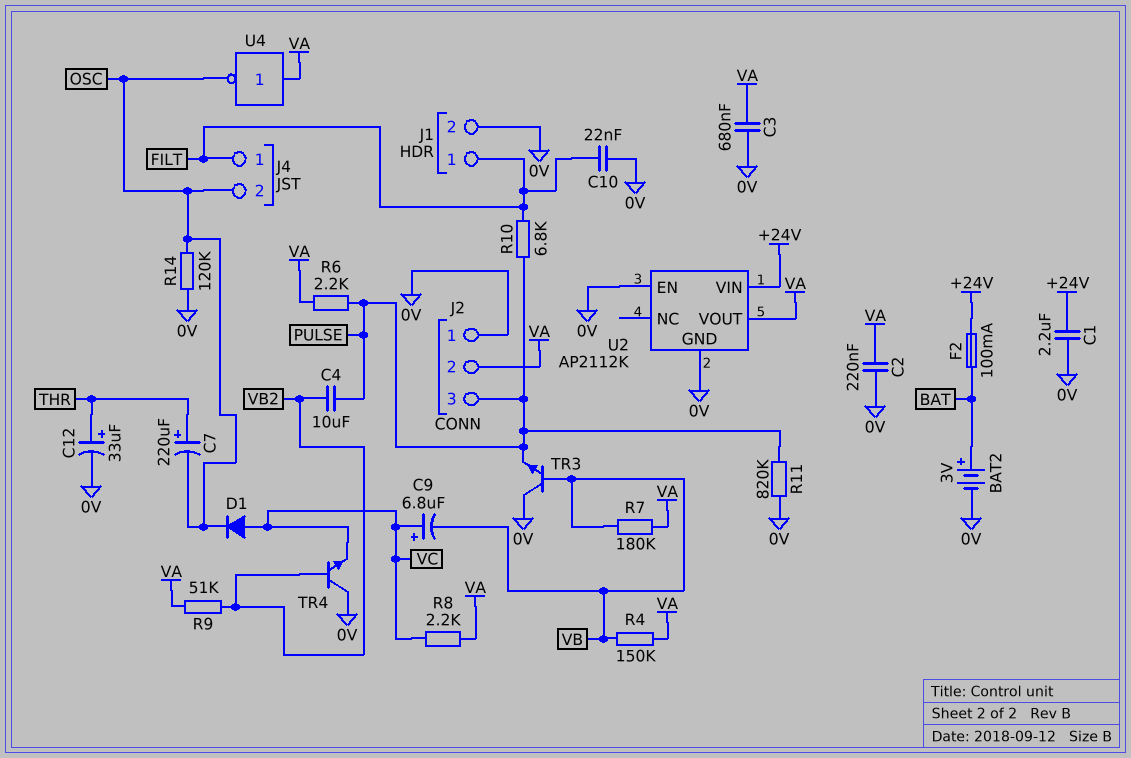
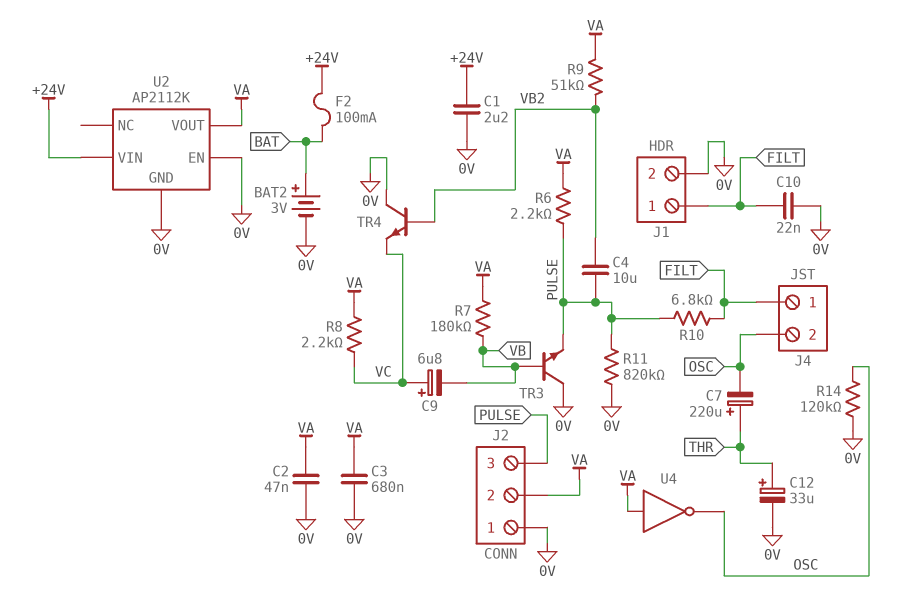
C2: 220nF (0V, VA) -> 47nF (0V, VA)
D1: diode (A VC, K OSC) -> none
R4: 150k (VA, VB) -> none

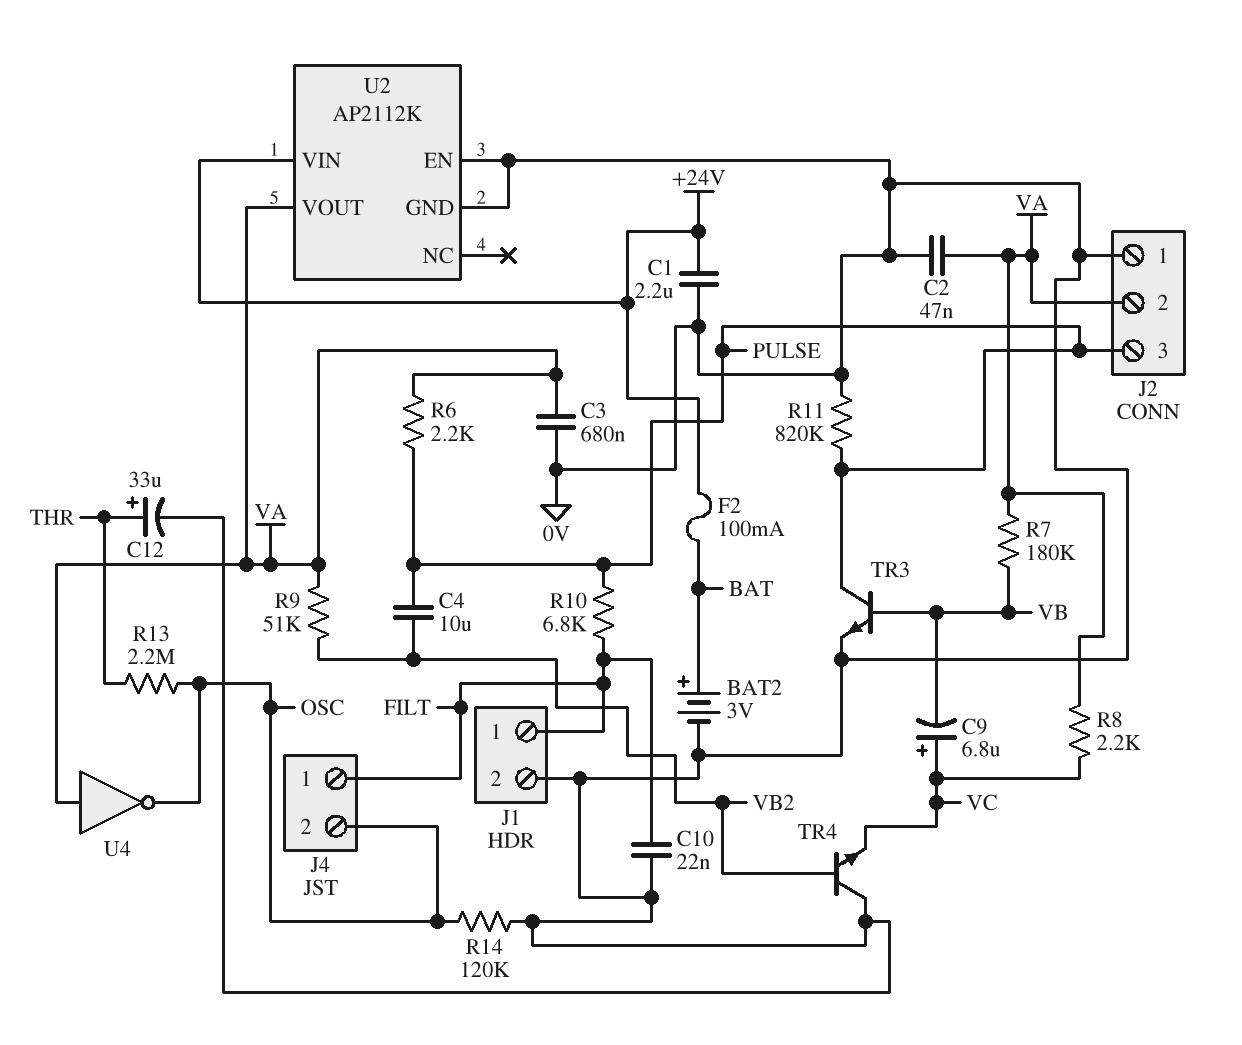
C7: 220uF (plus THR, minus OSC) -> none
R13: none -> 2.2M (OSC, THR)
TR3: NPN (B VB, C 0V, E PULSE) -> NPN (B VB, C PULSE, E 0V)

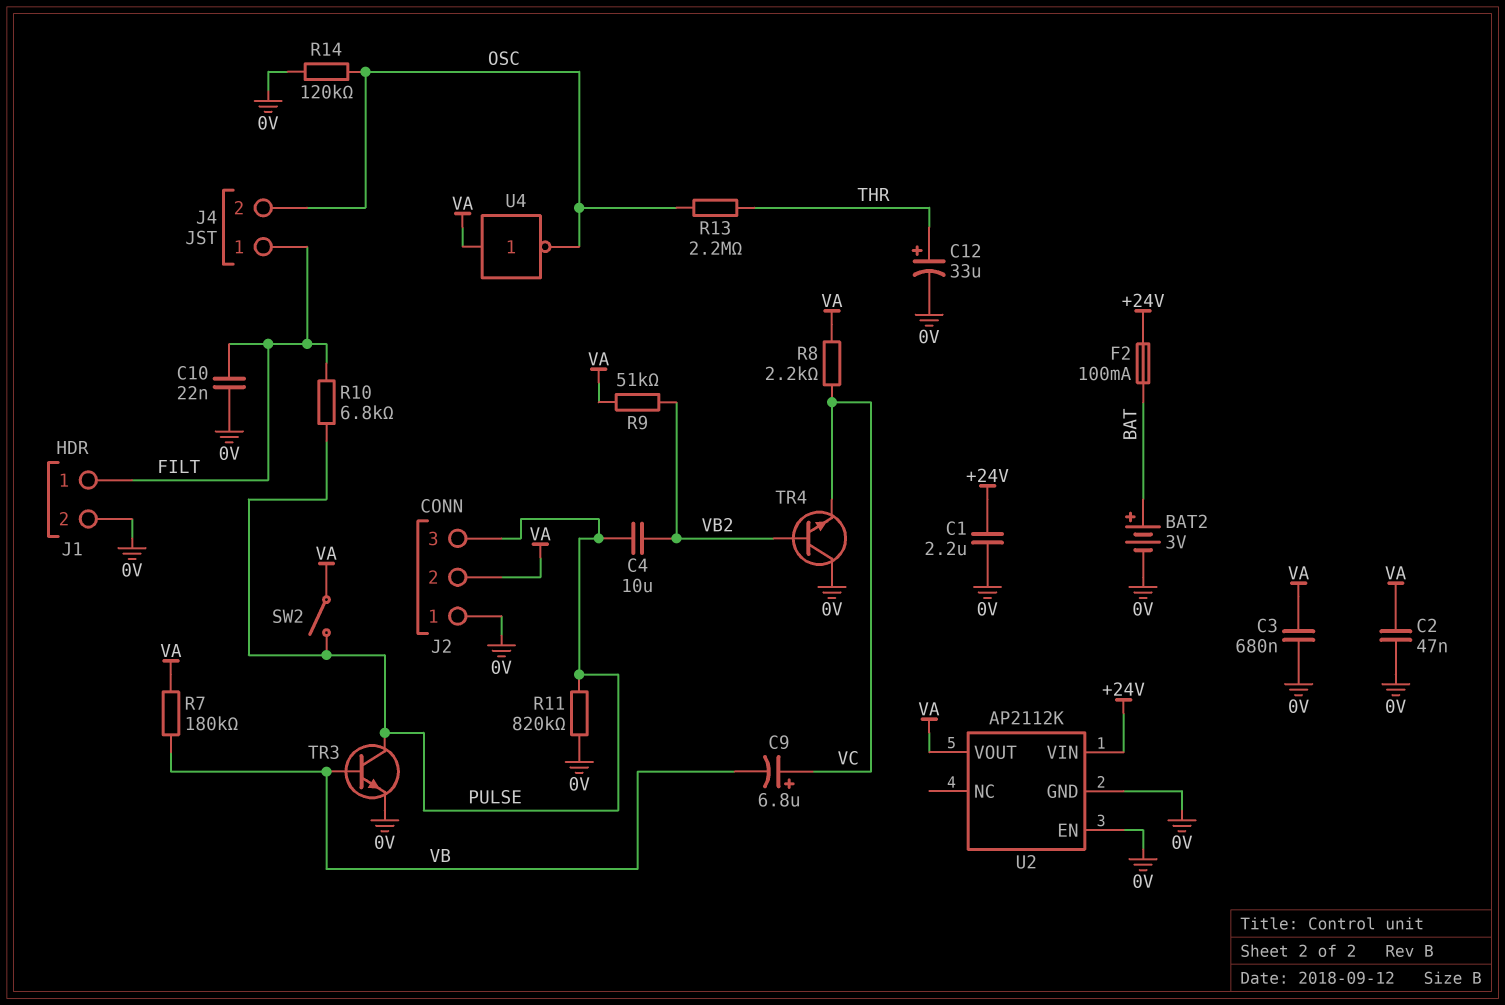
R6: 2.2k (PULSE, VA) -> none
SW2: none -> switch (PULSE, VA)

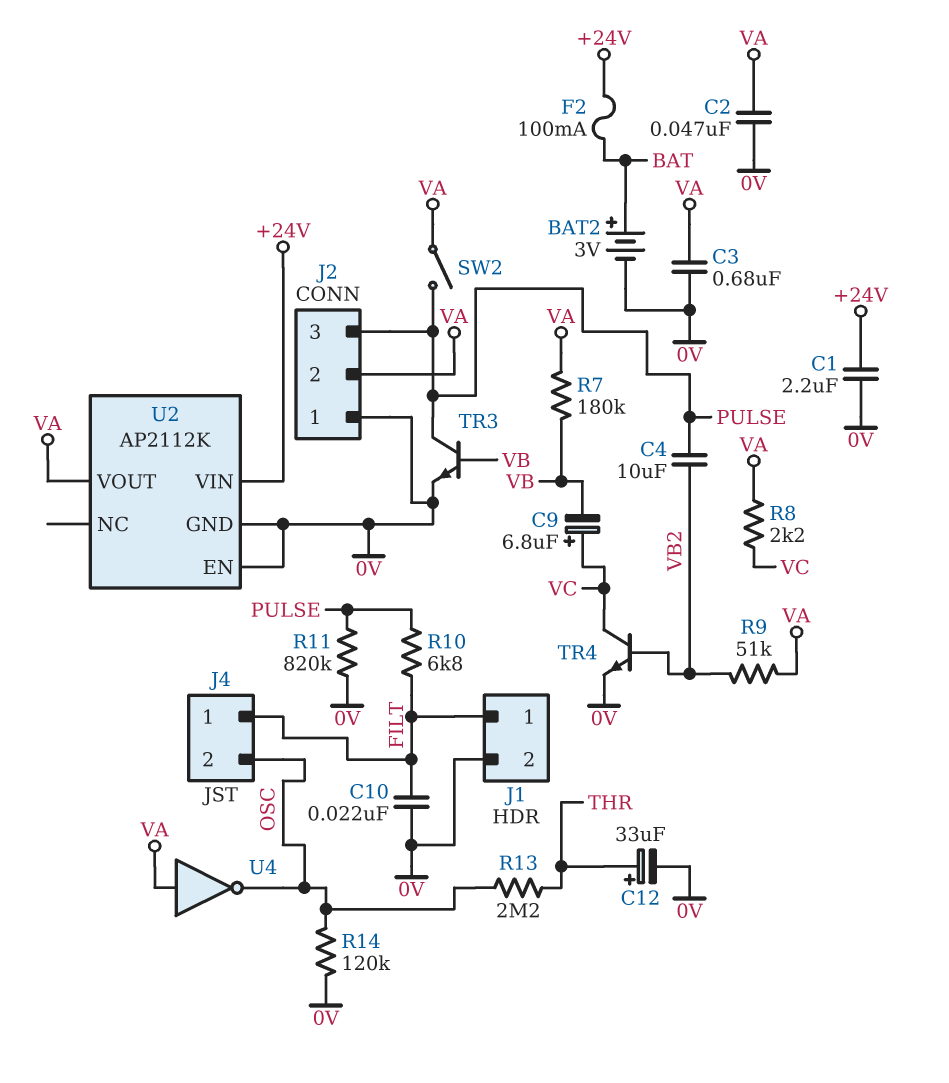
TR4: NPN (B VB2, C 0V, E VC) -> NPN (B VB2, C VC, E 0V)

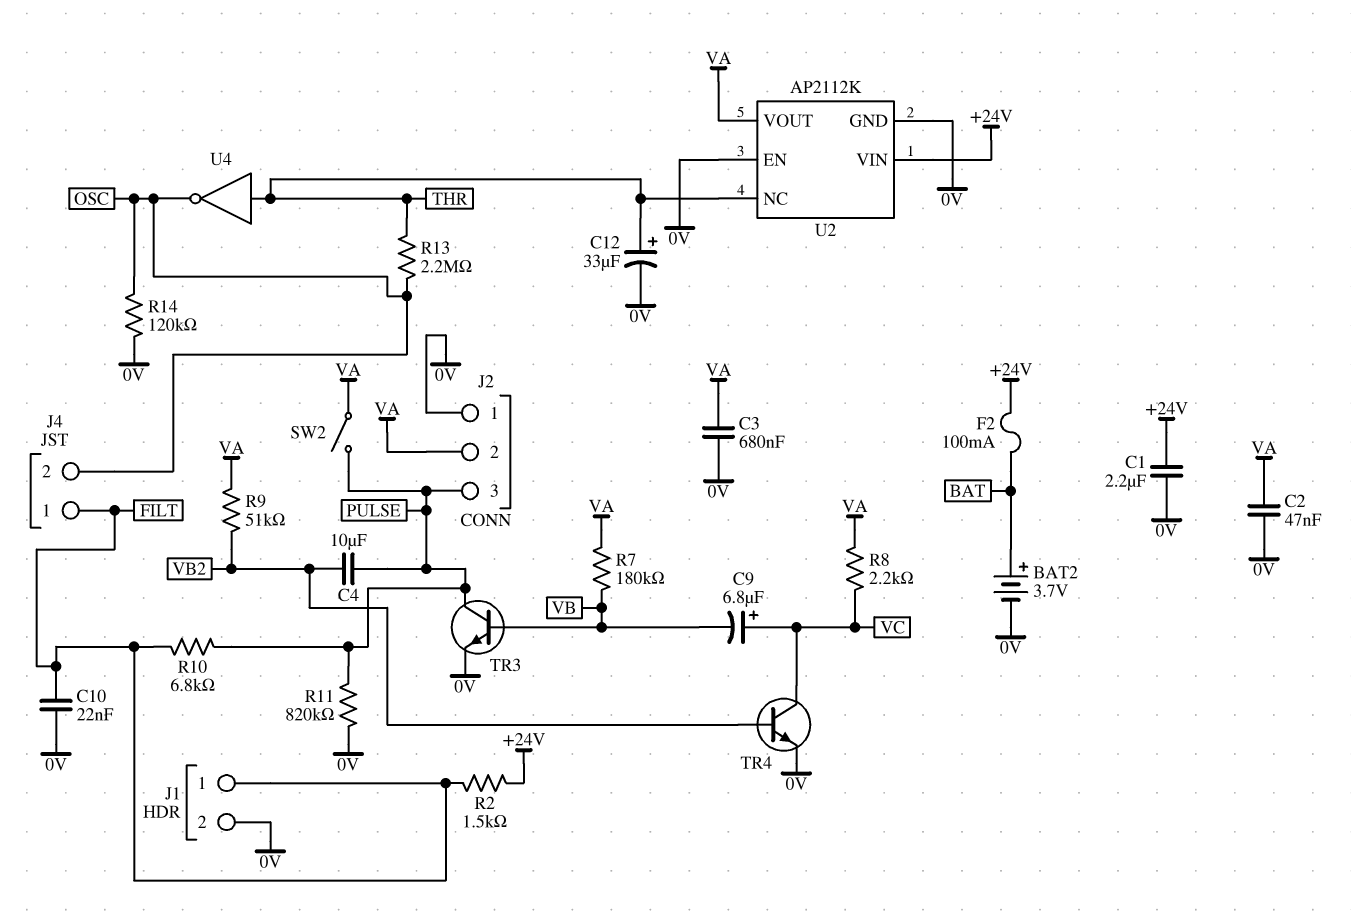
BAT2: 3V (plus BAT, minus 0V) -> 3.7V (plus BAT, minus 0V)
R2: none -> 1.5k (+24V, FILT)
U2 pin NC: none -> THR
U4: NOT (in VA, out OSC) -> NOT (in THR, out OSC)

